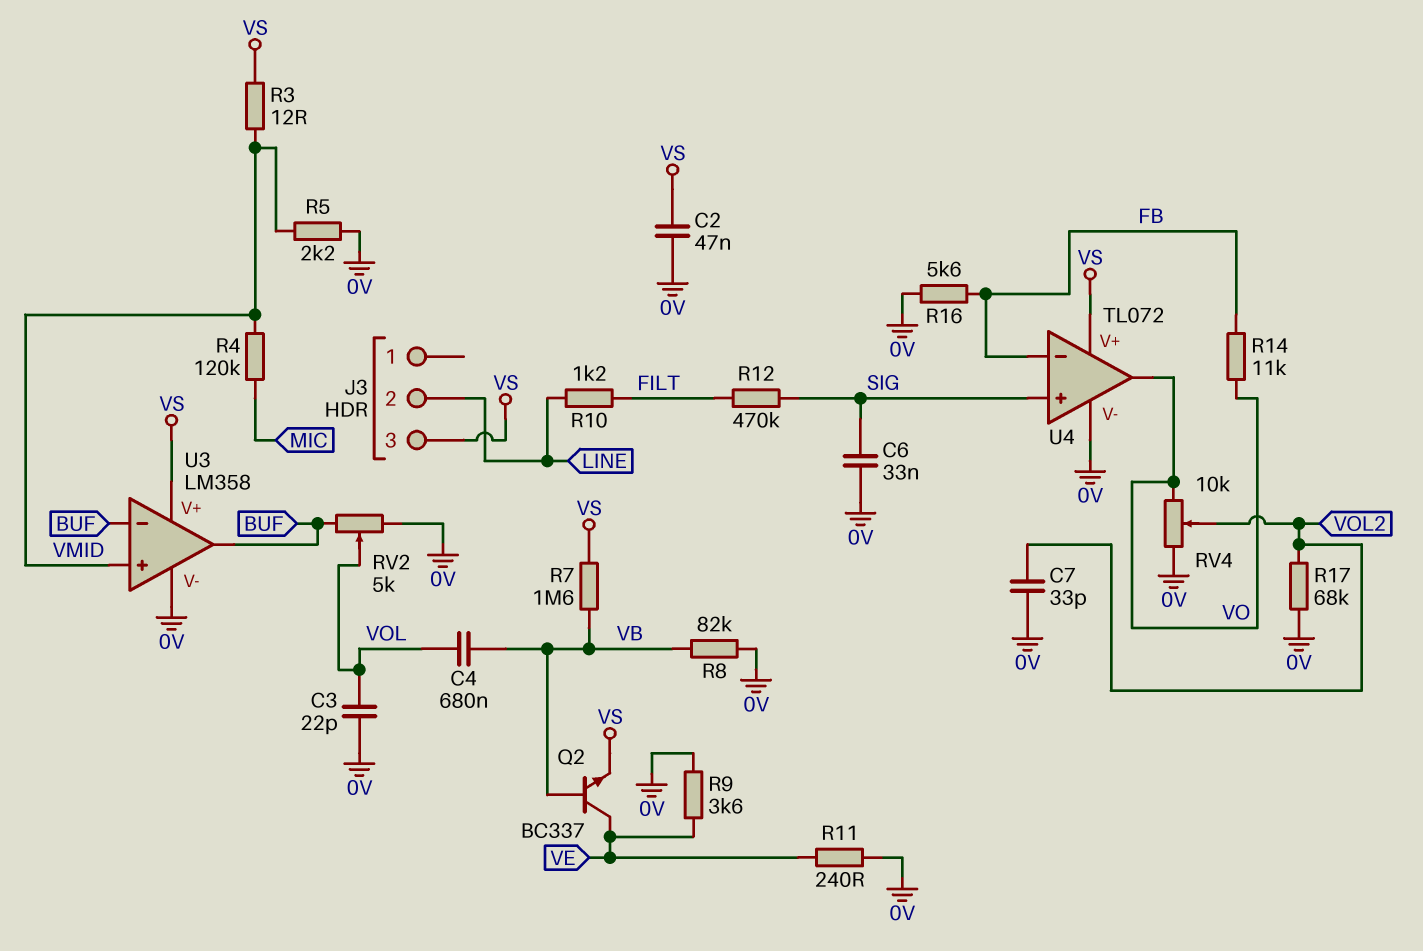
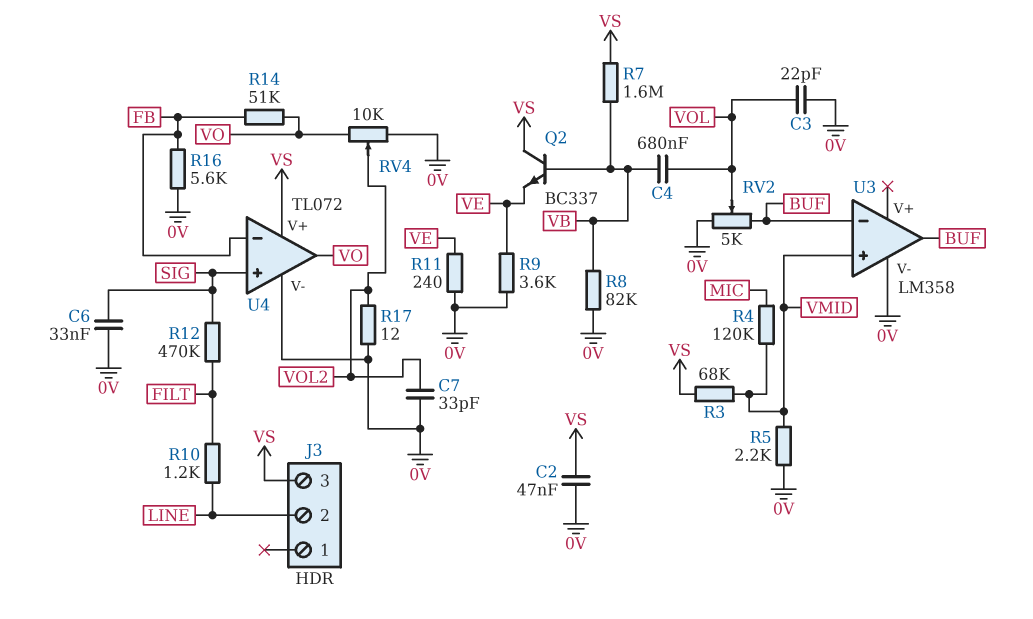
Q2: NPN BC337 (B VB, C VE, E VS) -> NPN BC337 (B VB, C VS, E VE)
R3: 12 (VMID, VS) -> 68k (VMID, VS)
R14: 11k (FB, VO) -> 51k (FB, VO)
R17: 68k (0V, VOL2) -> 12 (0V, VOL2)
U3 pin V+: VS -> none

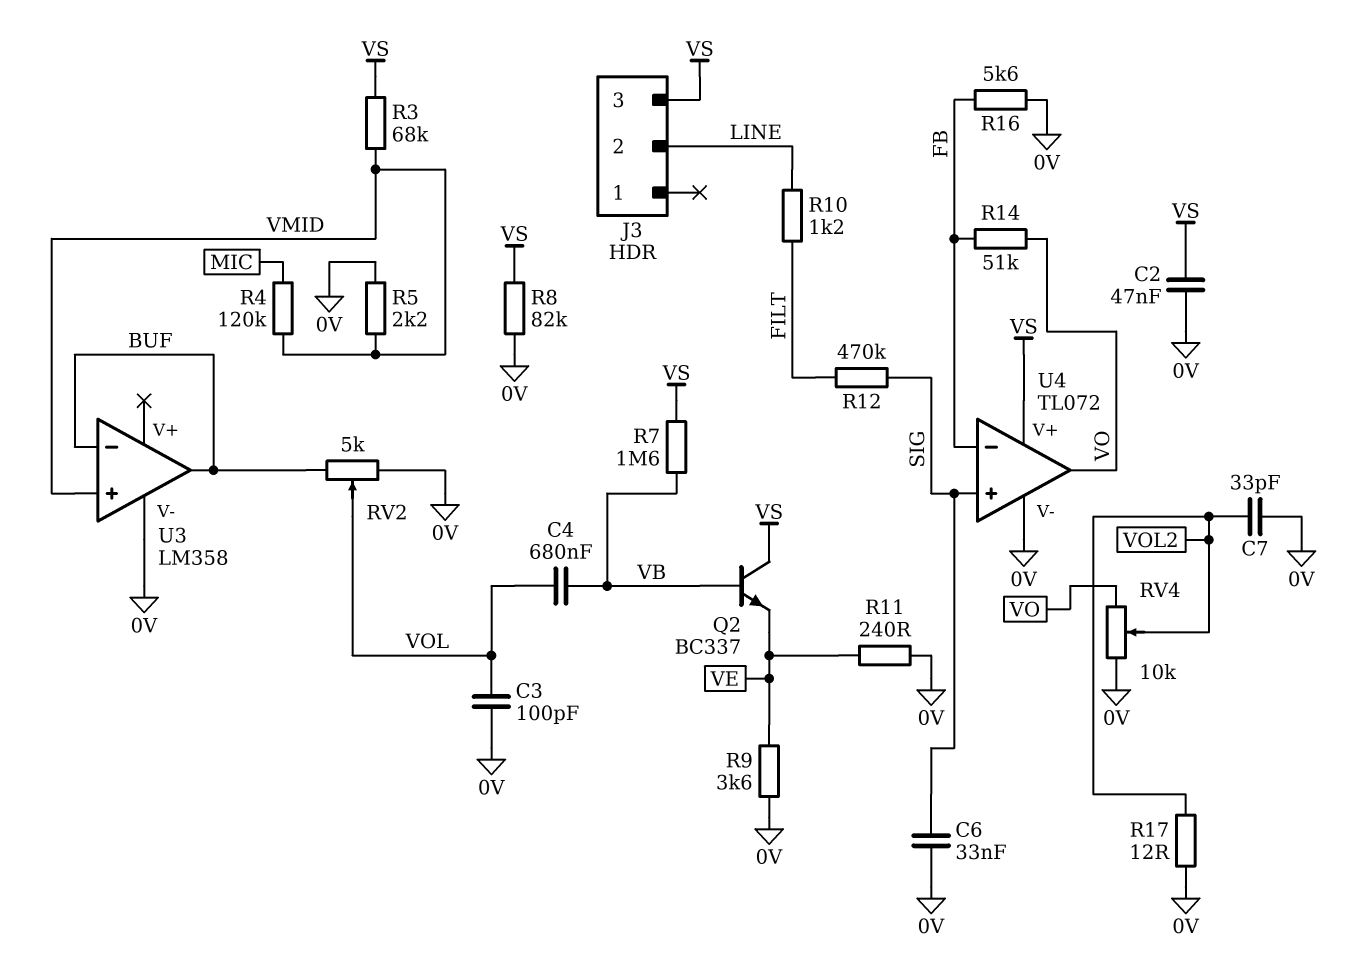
C3: 22pF (0V, VOL) -> 100pF (0V, VOL)
R8: 82k (0V, VB) -> 82k (0V, VS)

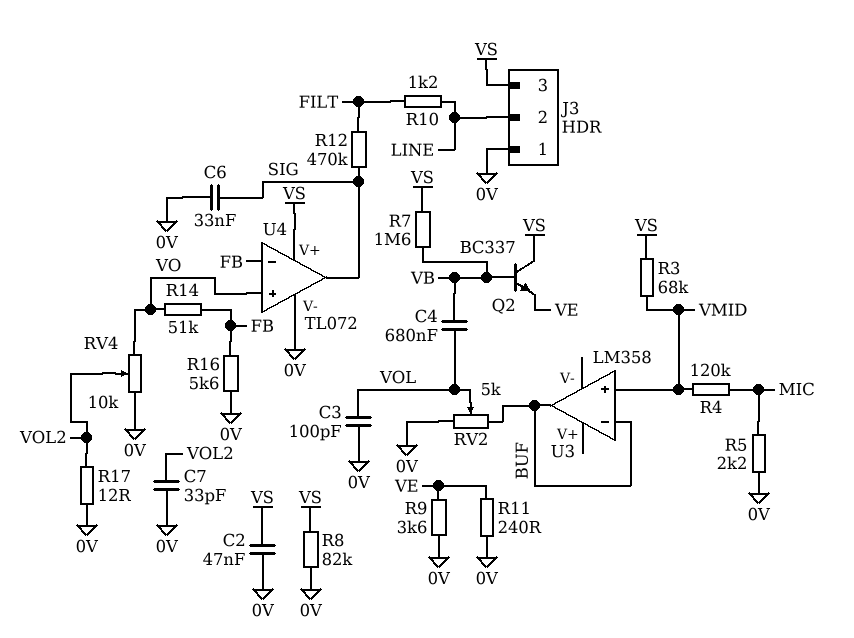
J3 pin 1: none -> 0V
R5: 2.2k (0V, VMID) -> 2.2k (0V, MIC)
U3 pin V-: 0V -> none
U4 pin in+: SIG -> VO
U4 pin out: VO -> SIG

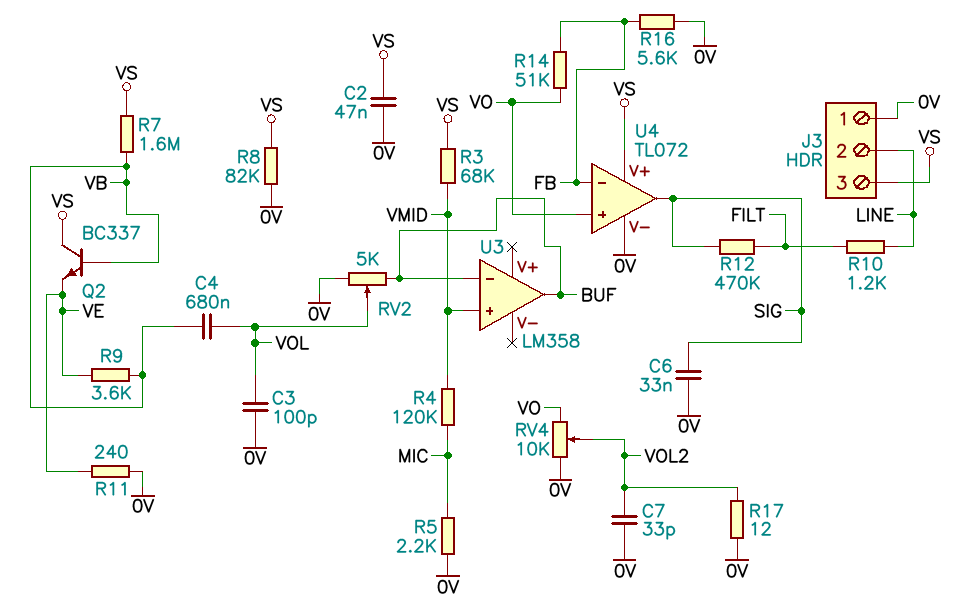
R9: 3.6k (0V, VE) -> 3.6k (VB, VE)

